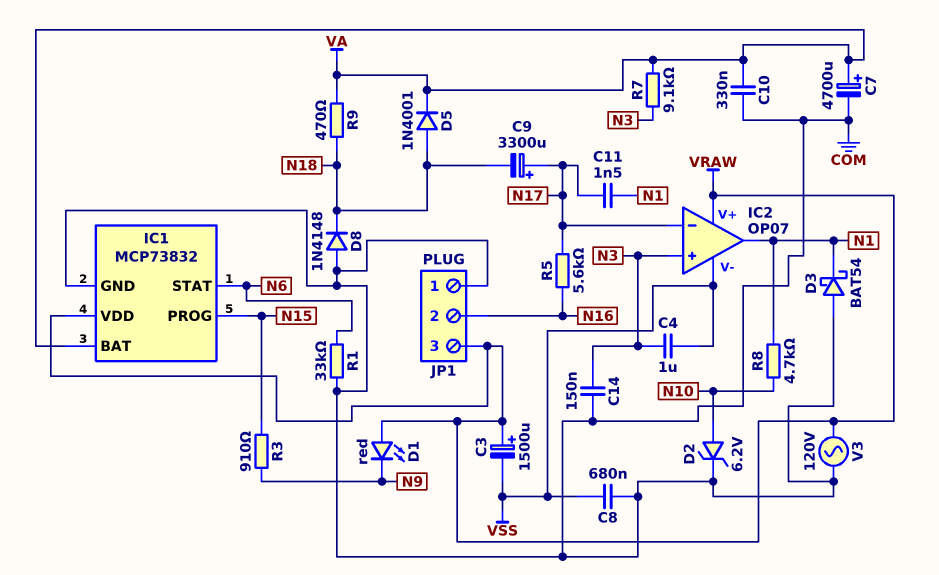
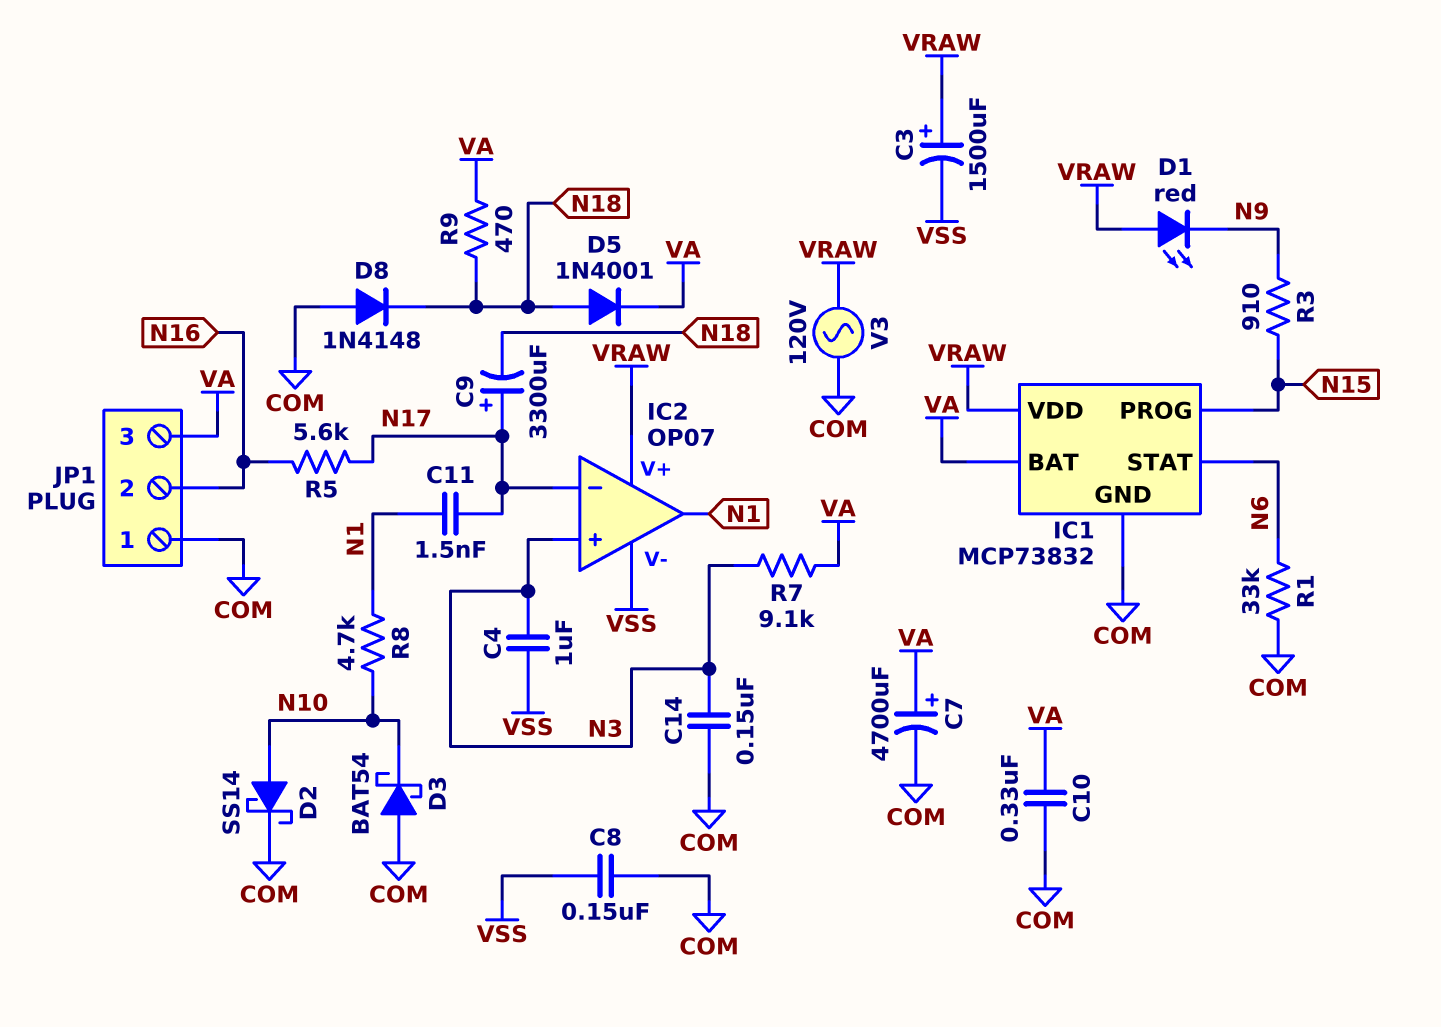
C8: 680nF (COM, VSS) -> 150nF (COM, VSS)
D2: zener 6.2V (A N10, K COM) -> schottky SS14 (A N10, K COM)
D3: schottky BAT54 (A COM, K N1) -> schottky BAT54 (A COM, K N10)
JP1 pin 3: VRAW -> VA

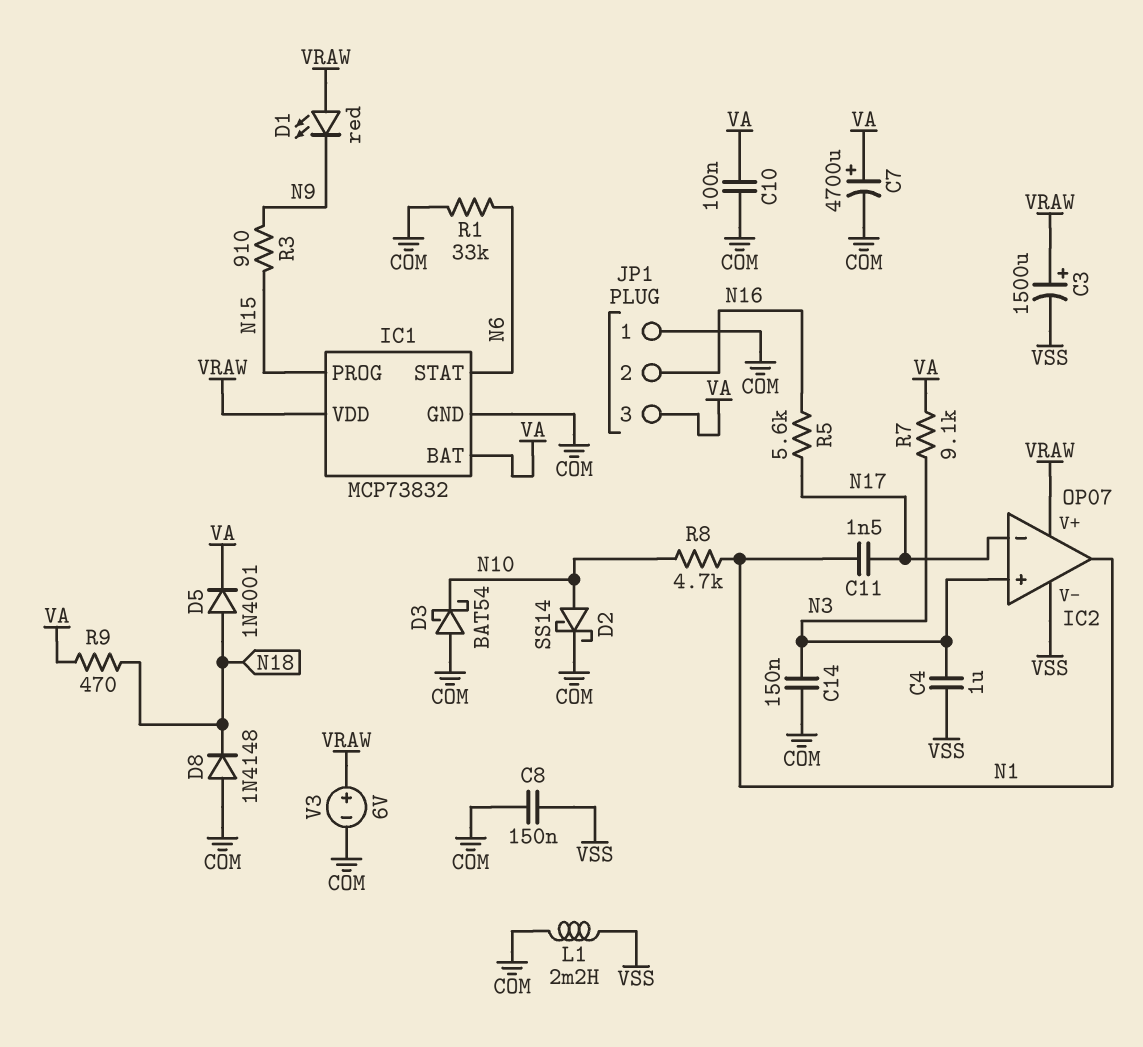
C9: 3300uF (plus N17, minus N18) -> none
C10: 330nF (COM, VA) -> 100nF (COM, VA)
L1: none -> 2.2mH (COM, VSS)
V3: AC 120V (COM, VRAW) -> 6V (plus VRAW, minus COM)

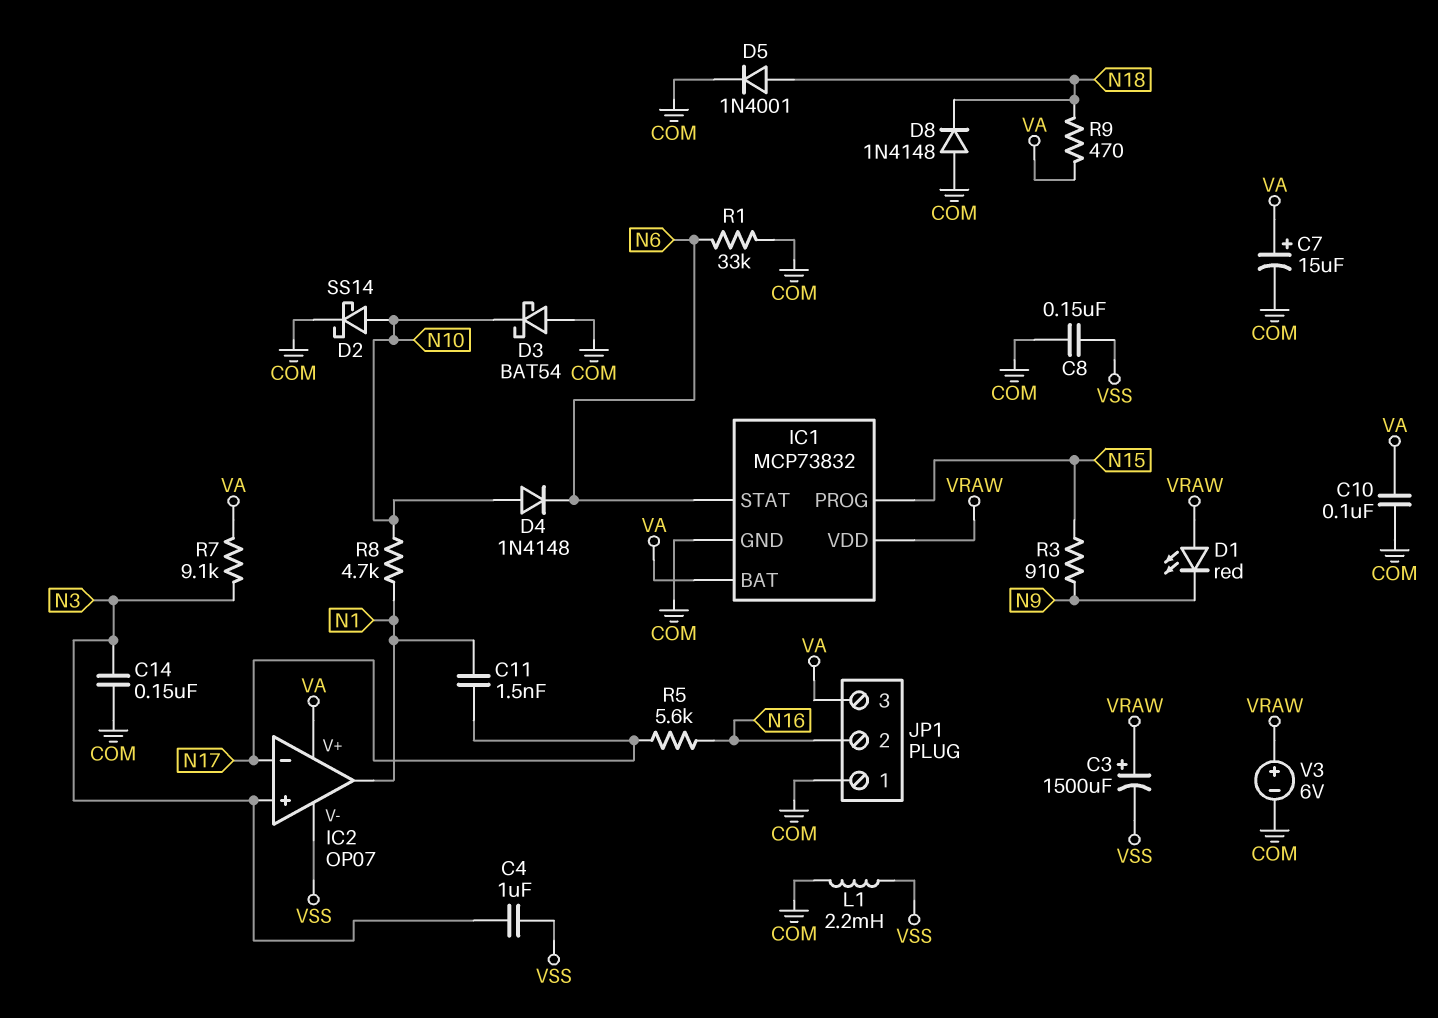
C7: 4700uF (plus VA, minus COM) -> 15uF (plus VA, minus COM)
D4: none -> diode 1N4148 (A N10, K N6)
D5: diode 1N4001 (A N18, K VA) -> diode 1N4001 (A N18, K COM)
IC2 pin V+: VRAW -> VA

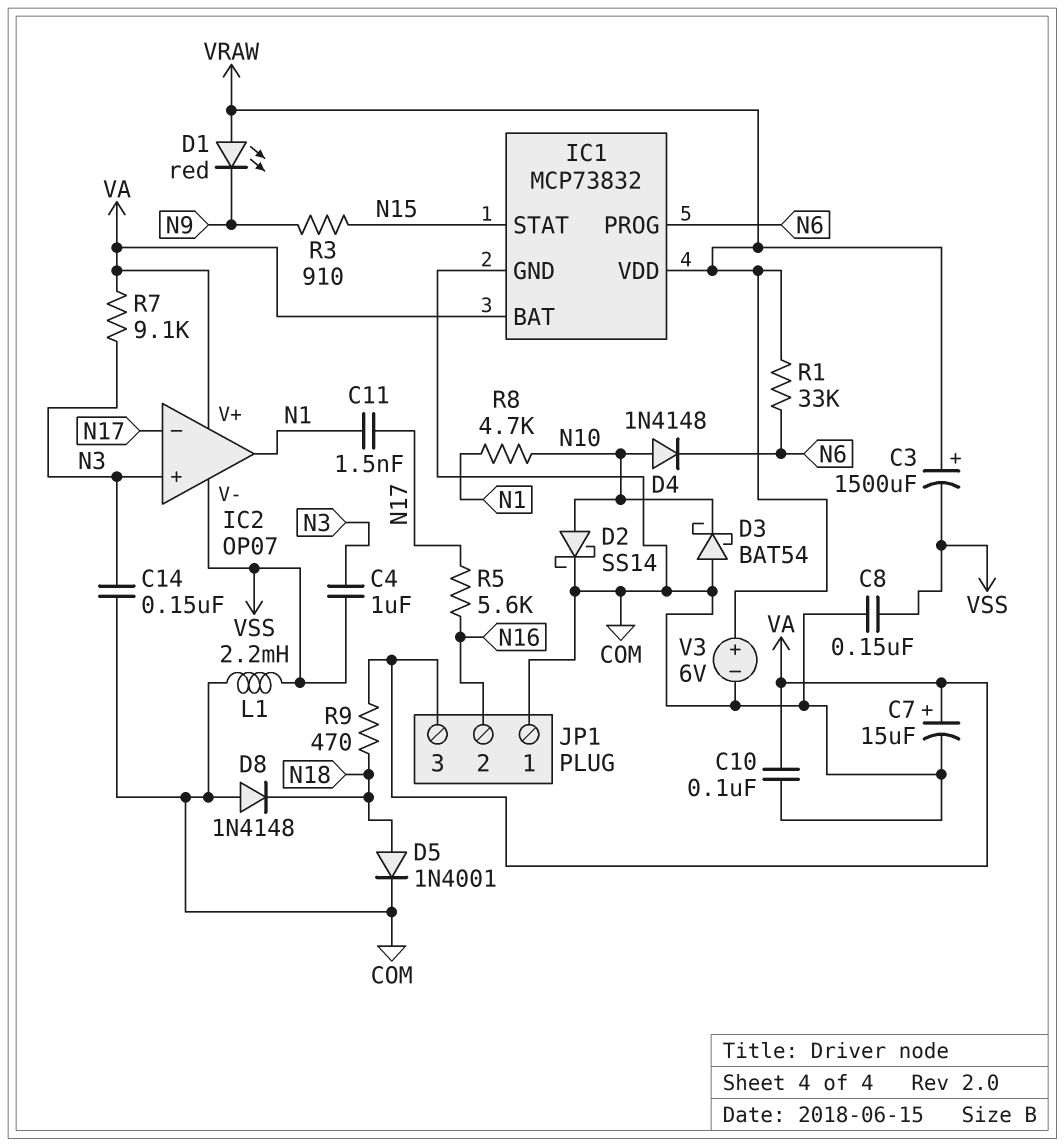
IC1 pin PROG: N15 -> N6
IC1 pin STAT: N6 -> N15
R1: 33k (COM, N6) -> 33k (N6, VRAW)

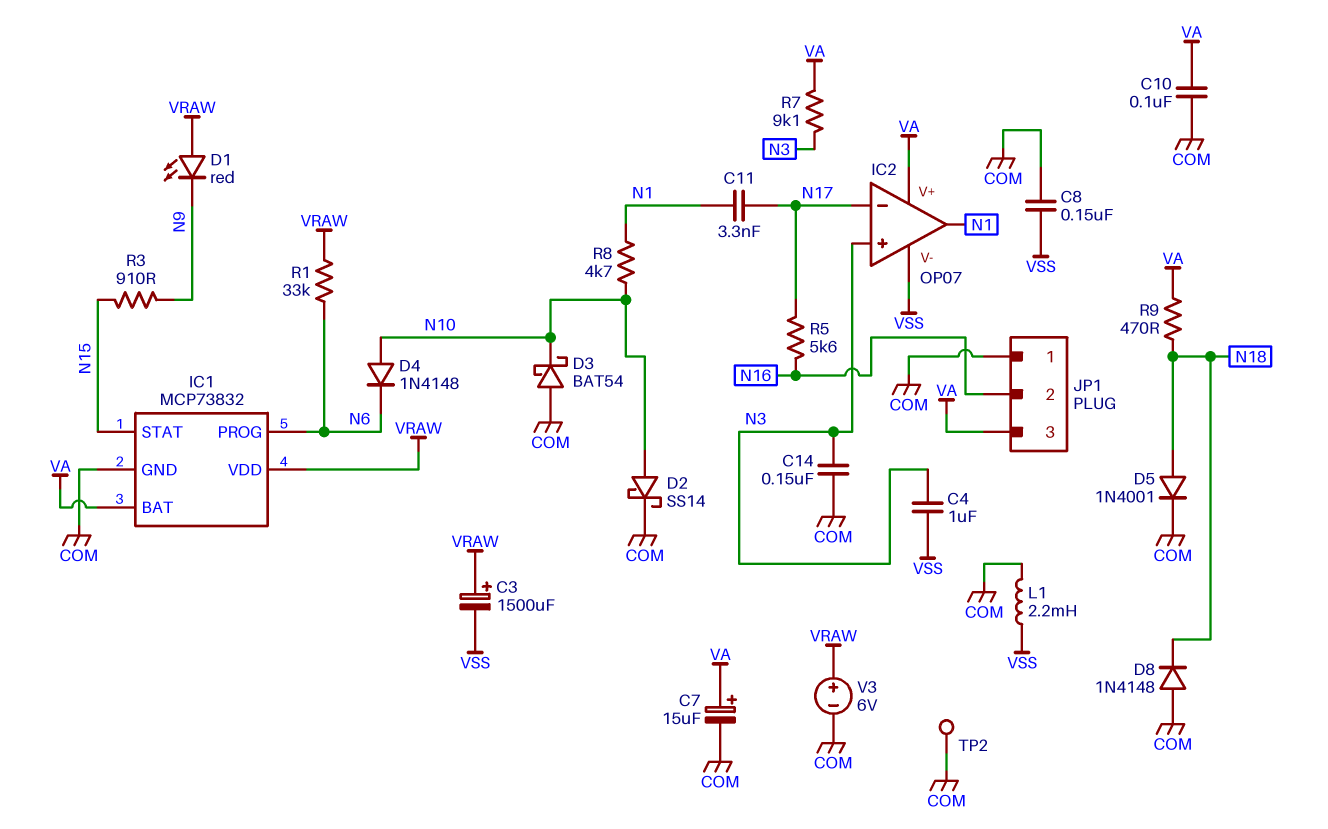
C11: 1.5nF (N1, N17) -> 3.3nF (N1, N17)
TP2: none -> test point (COM)

